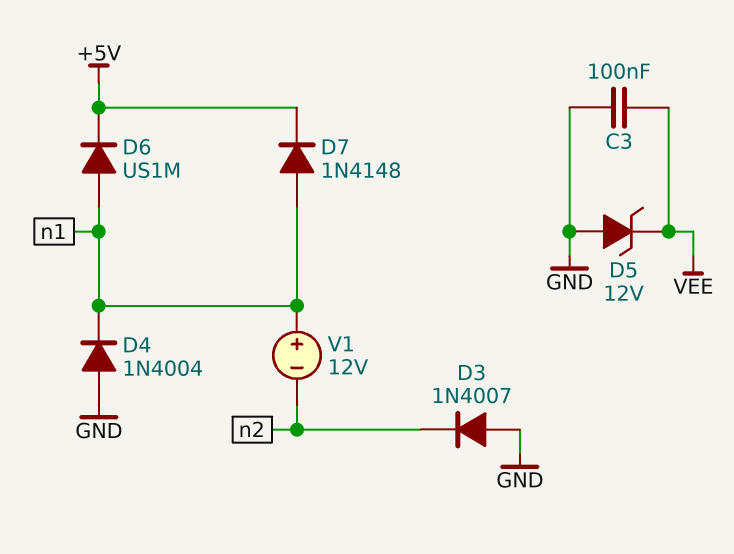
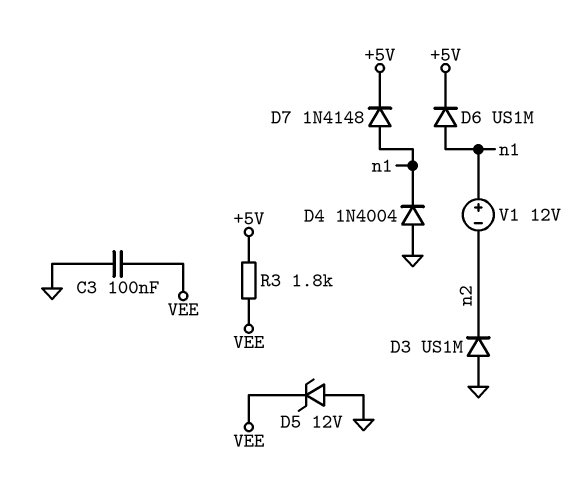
D3: diode 1N4007 (A GND, K n2) -> diode US1M (A GND, K n2)
R3: none -> 1.8k (+5V, VEE)

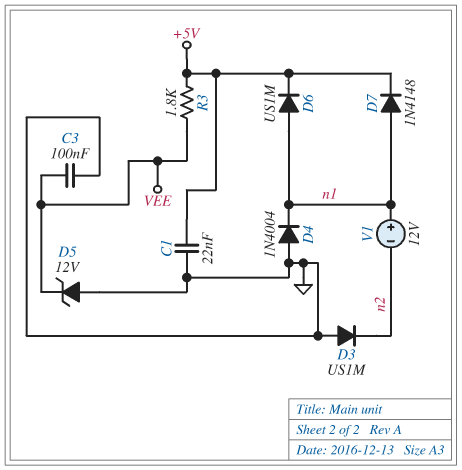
C1: none -> 22nF (+5V, GND)

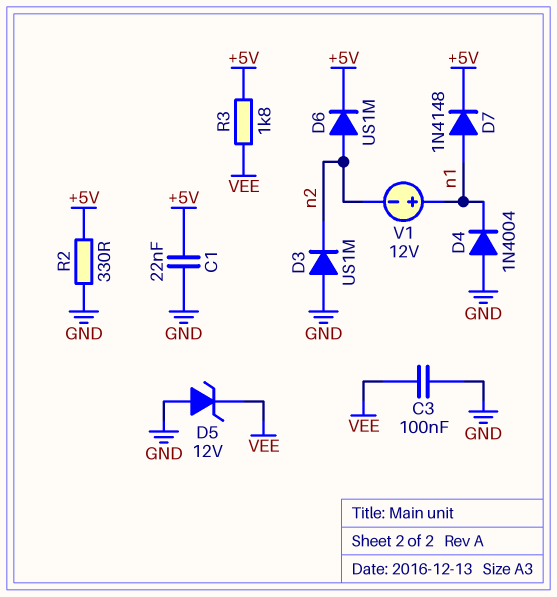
D6: diode US1M (A n1, K +5V) -> diode US1M (A n2, K +5V)
R2: none -> 330 (+5V, GND)

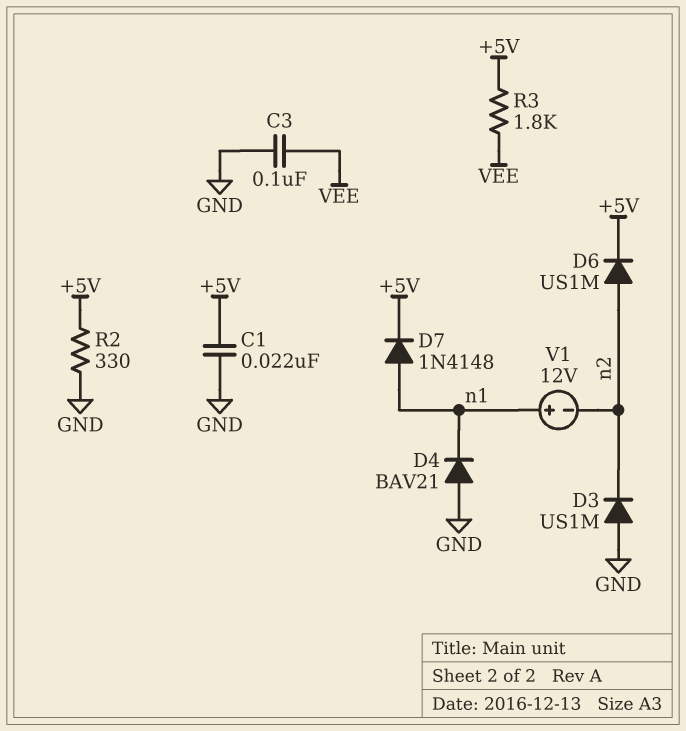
D4: diode 1N4004 (A GND, K n1) -> diode BAV21 (A GND, K n1)
D5: zener 12V (A GND, K VEE) -> none

